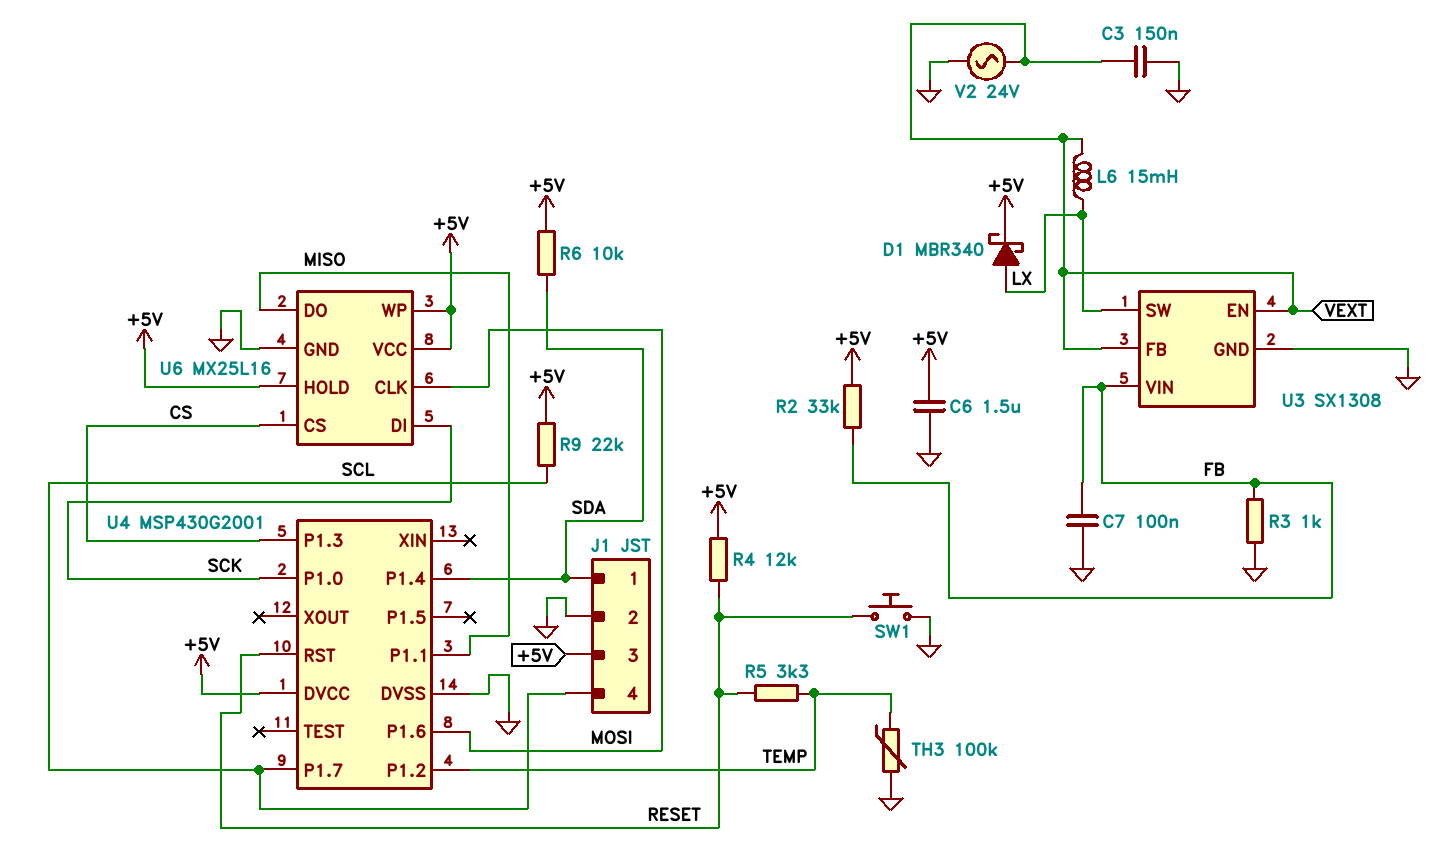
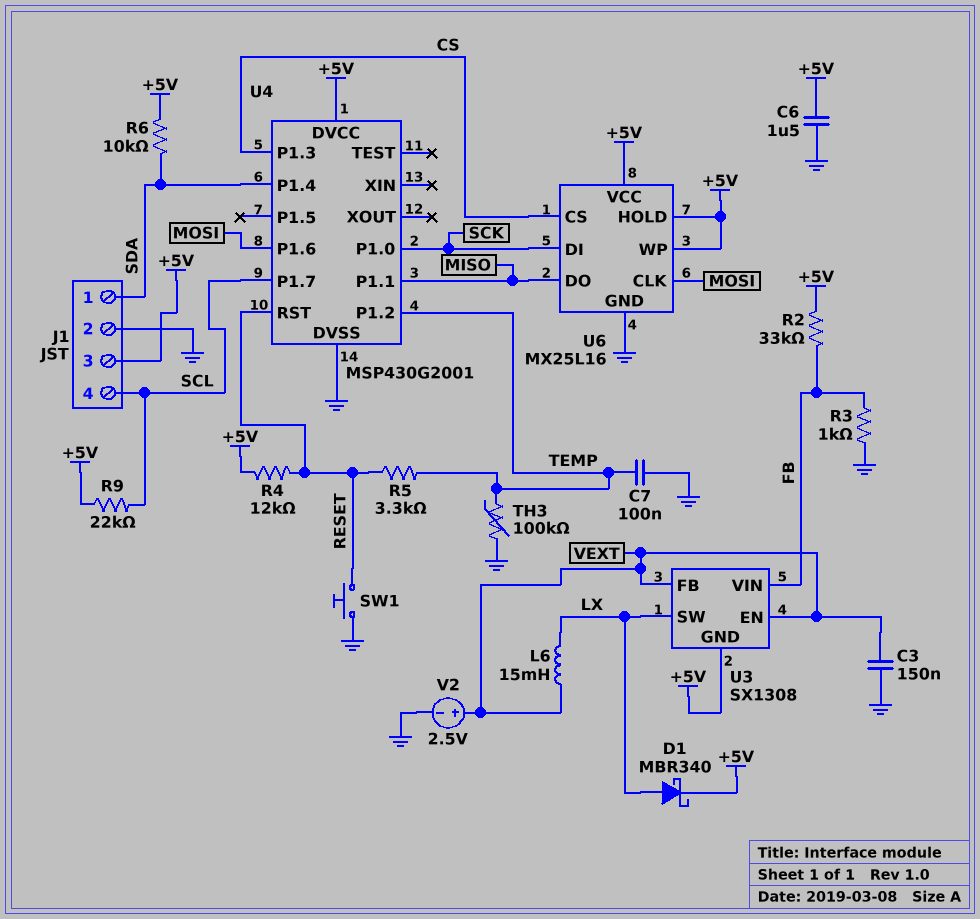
C7: 100nF (FB, GND) -> 100nF (GND, TEMP)
U3 pin GND: GND -> +5V
V2: AC 24V (GND, VEXT) -> 2.5V (plus VEXT, minus GND)

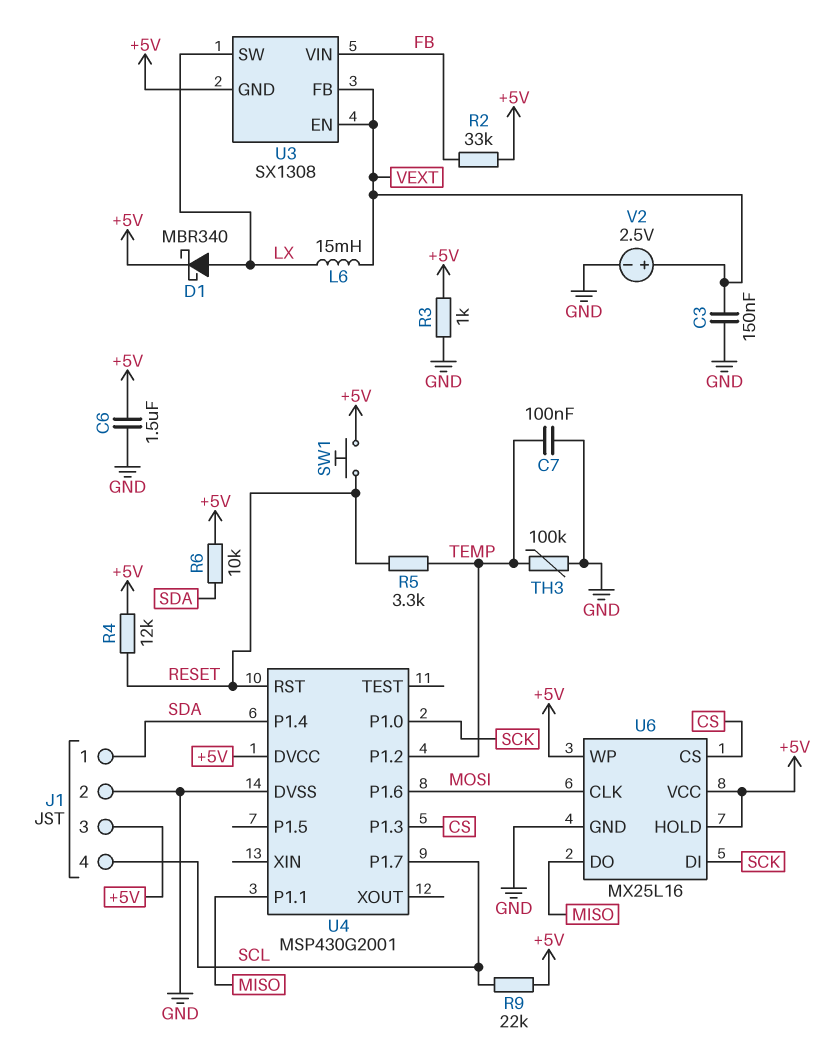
R3: 1k (FB, GND) -> 1k (+5V, GND)
SW1: button (GND, RESET) -> button (+5V, RESET)

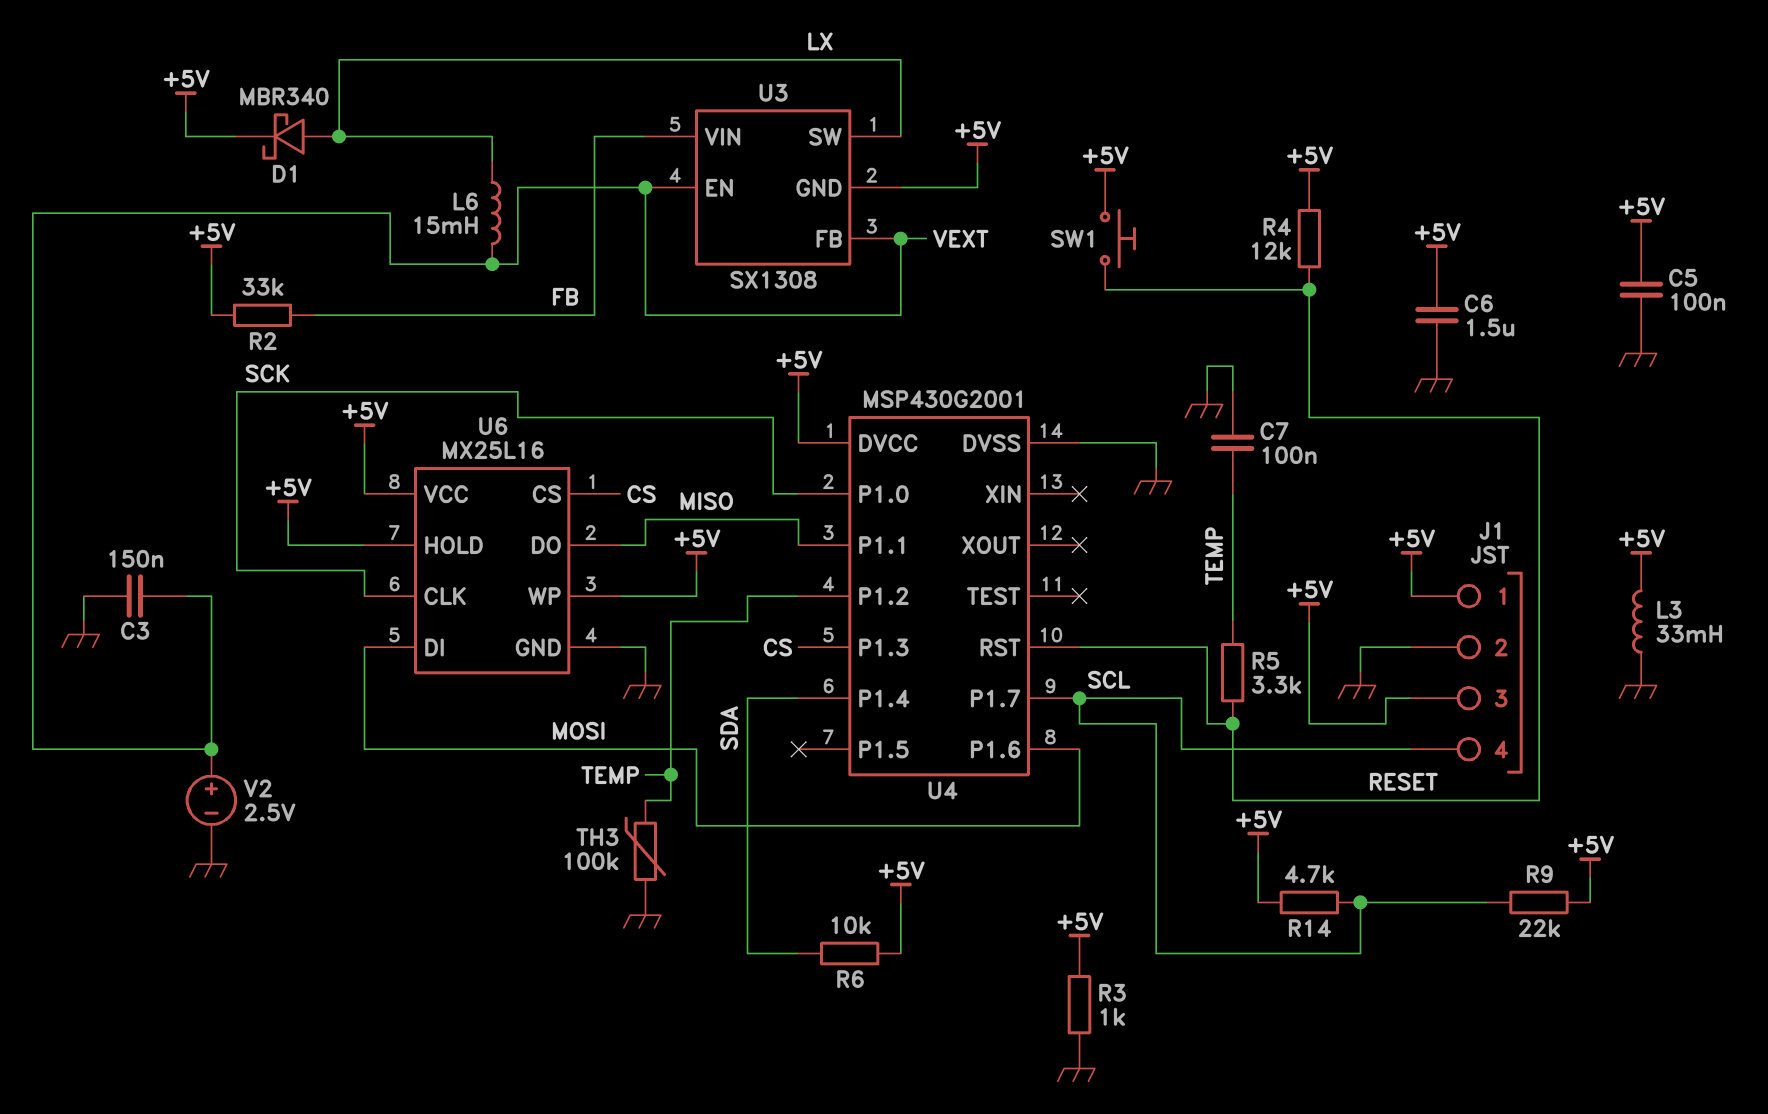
C5: none -> 100nF (+5V, GND)
J1 pin 1: SDA -> +5V
L3: none -> 33mH (+5V, GND)
R14: none -> 4.7k (+5V, SCL)
U6 pin CLK: MOSI -> SCK
U6 pin DI: SCK -> MOSI

